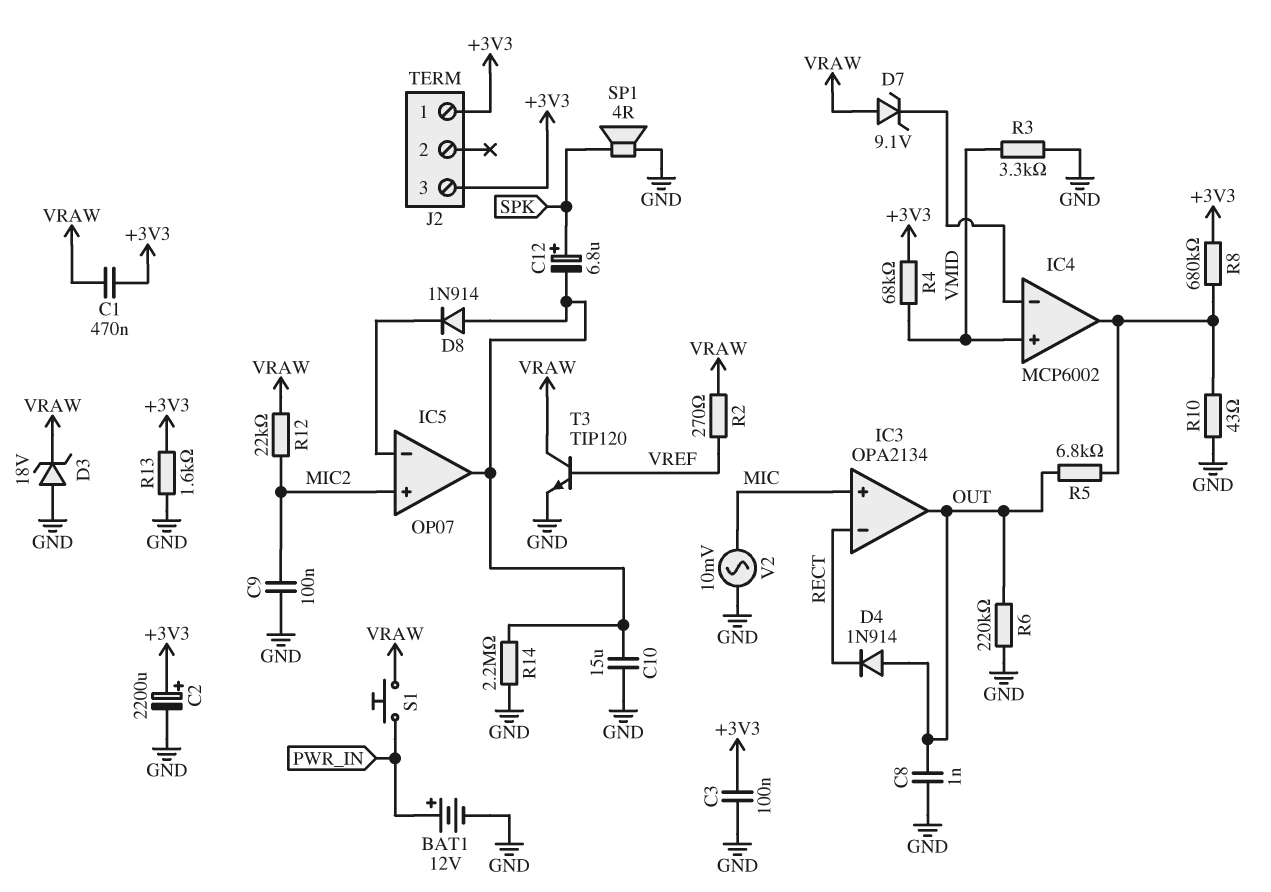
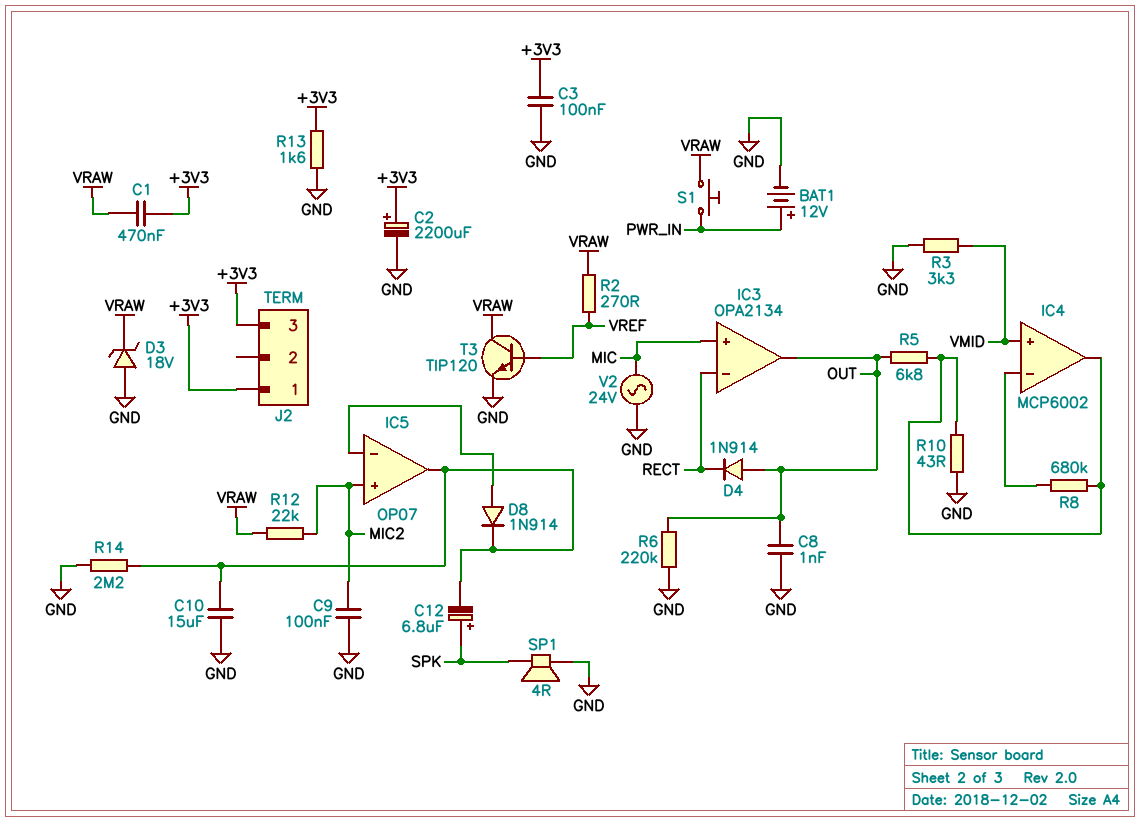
D7: zener 9.1V (A VRAW, K IC4/in-) -> none
D8: diode 1N914 (A IC5/out, K IC5/in-) -> diode 1N914 (A IC5/in-, K IC5/out)
R4: 68k (+3V3, VMID) -> none
R8: 680k (+3V3, IC4/out) -> 680k (IC4/in-, IC4/out)
V2: AC 10mV (GND, MIC) -> AC 24V (GND, MIC)

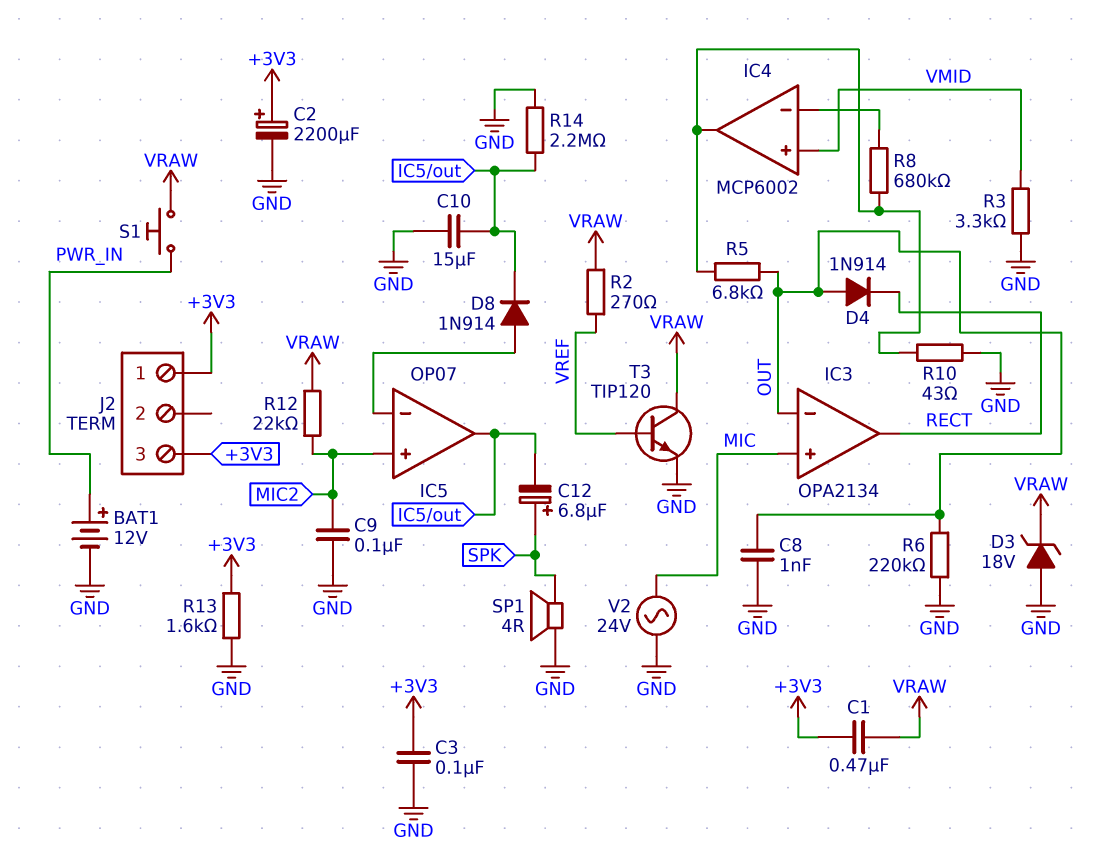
IC3 pin in-: RECT -> OUT
IC3 pin out: OUT -> RECT

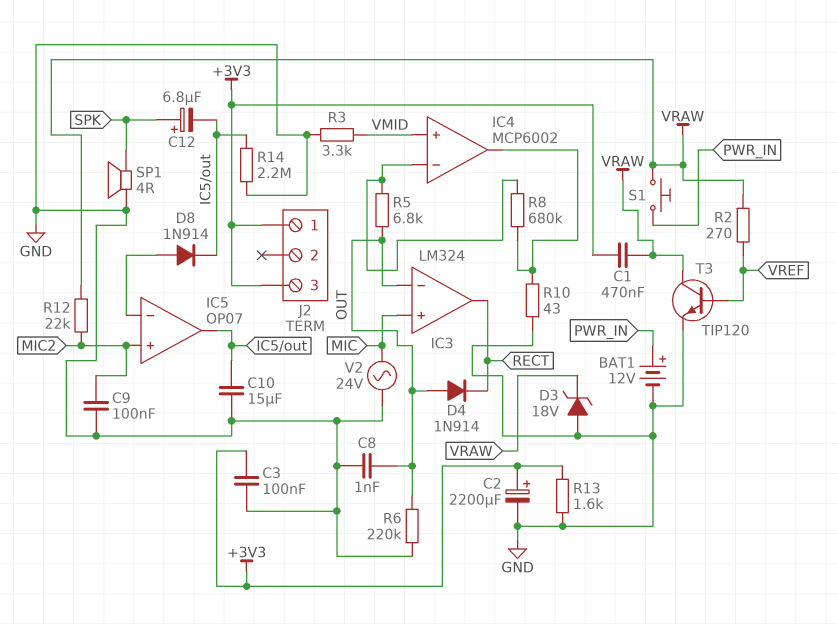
IC3: OPA2134 -> LM324
R5: 6.8k (IC4/out, OUT) -> 6.8k (IC4/in-, OUT)

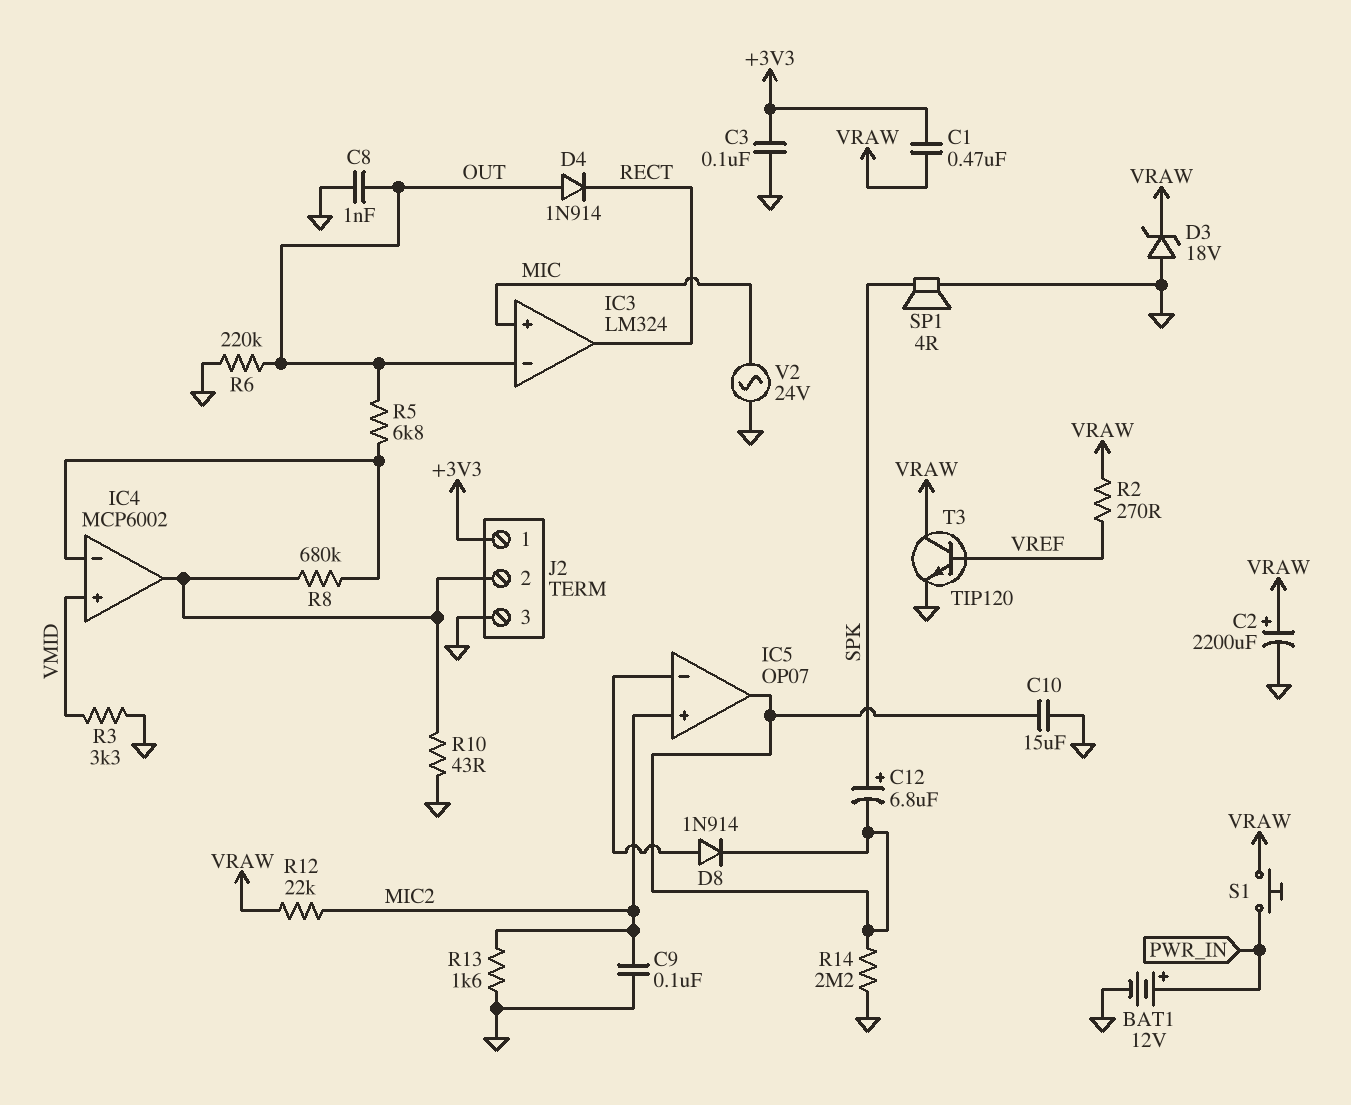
C2: 2200uF (plus +3V3, minus GND) -> 2200uF (plus VRAW, minus GND)
J2 pin 2: none -> IC4/out
J2 pin 3: +3V3 -> GND
R13: 1.6k (+3V3, GND) -> 1.6k (GND, MIC2)

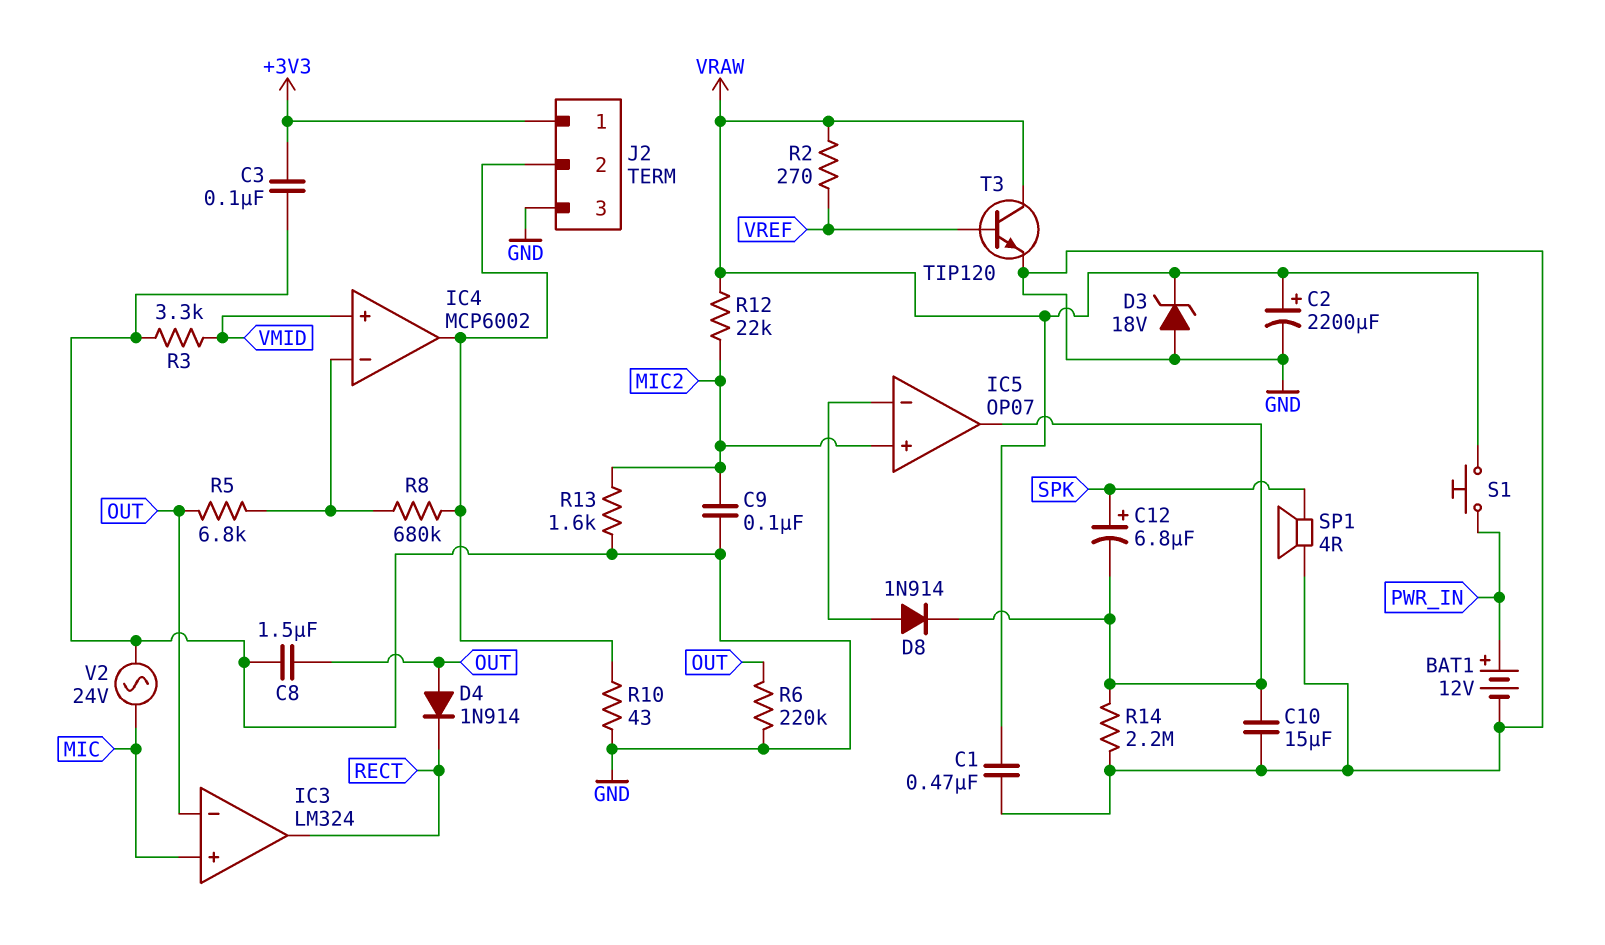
C1: 470nF (+3V3, VRAW) -> 470nF (GND, VRAW)
C8: 1nF (GND, OUT) -> 1.5uF (GND, OUT)

